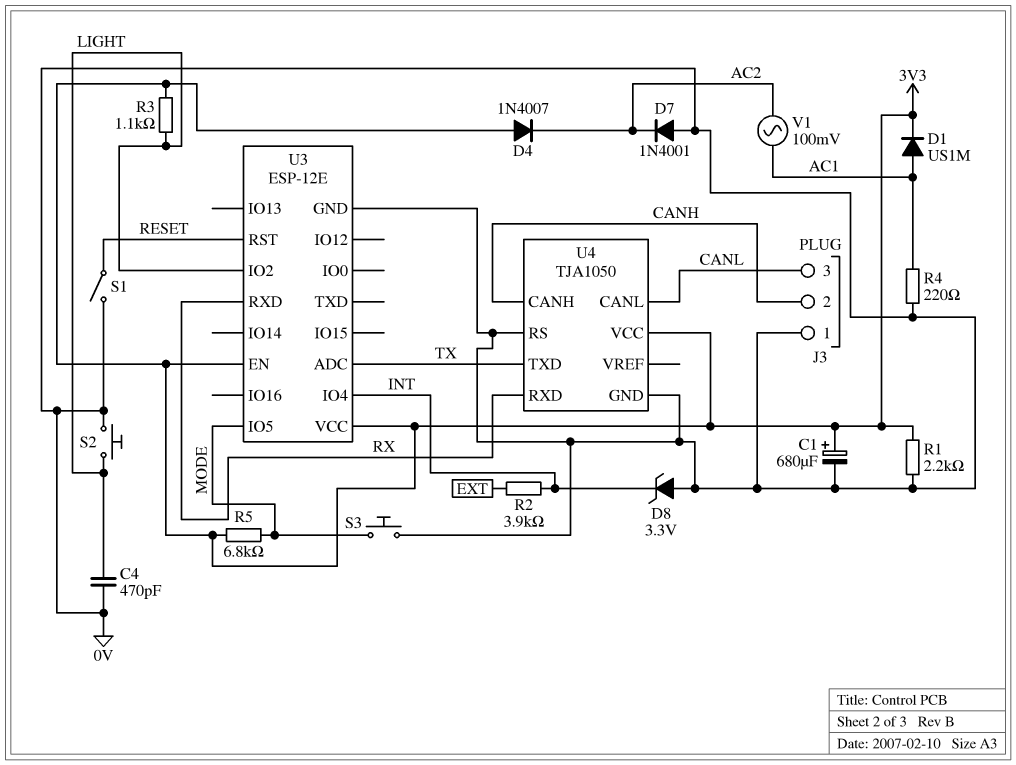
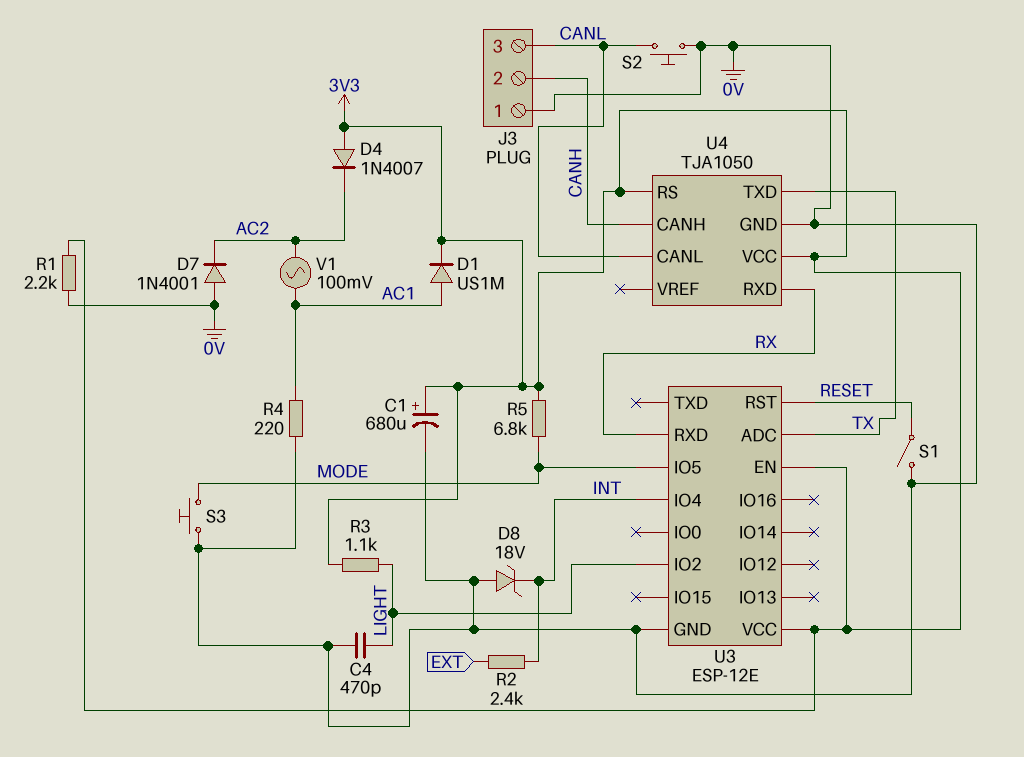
D8: zener 3.3V (A 0V, K INT) -> zener 18V (A 0V, K INT)
R2: 3.9k (EXT, INT) -> 2.4k (EXT, INT)
S2: button (0V, LIGHT) -> button (0V, CANL)
U4 pin RS: 0V -> 3V3

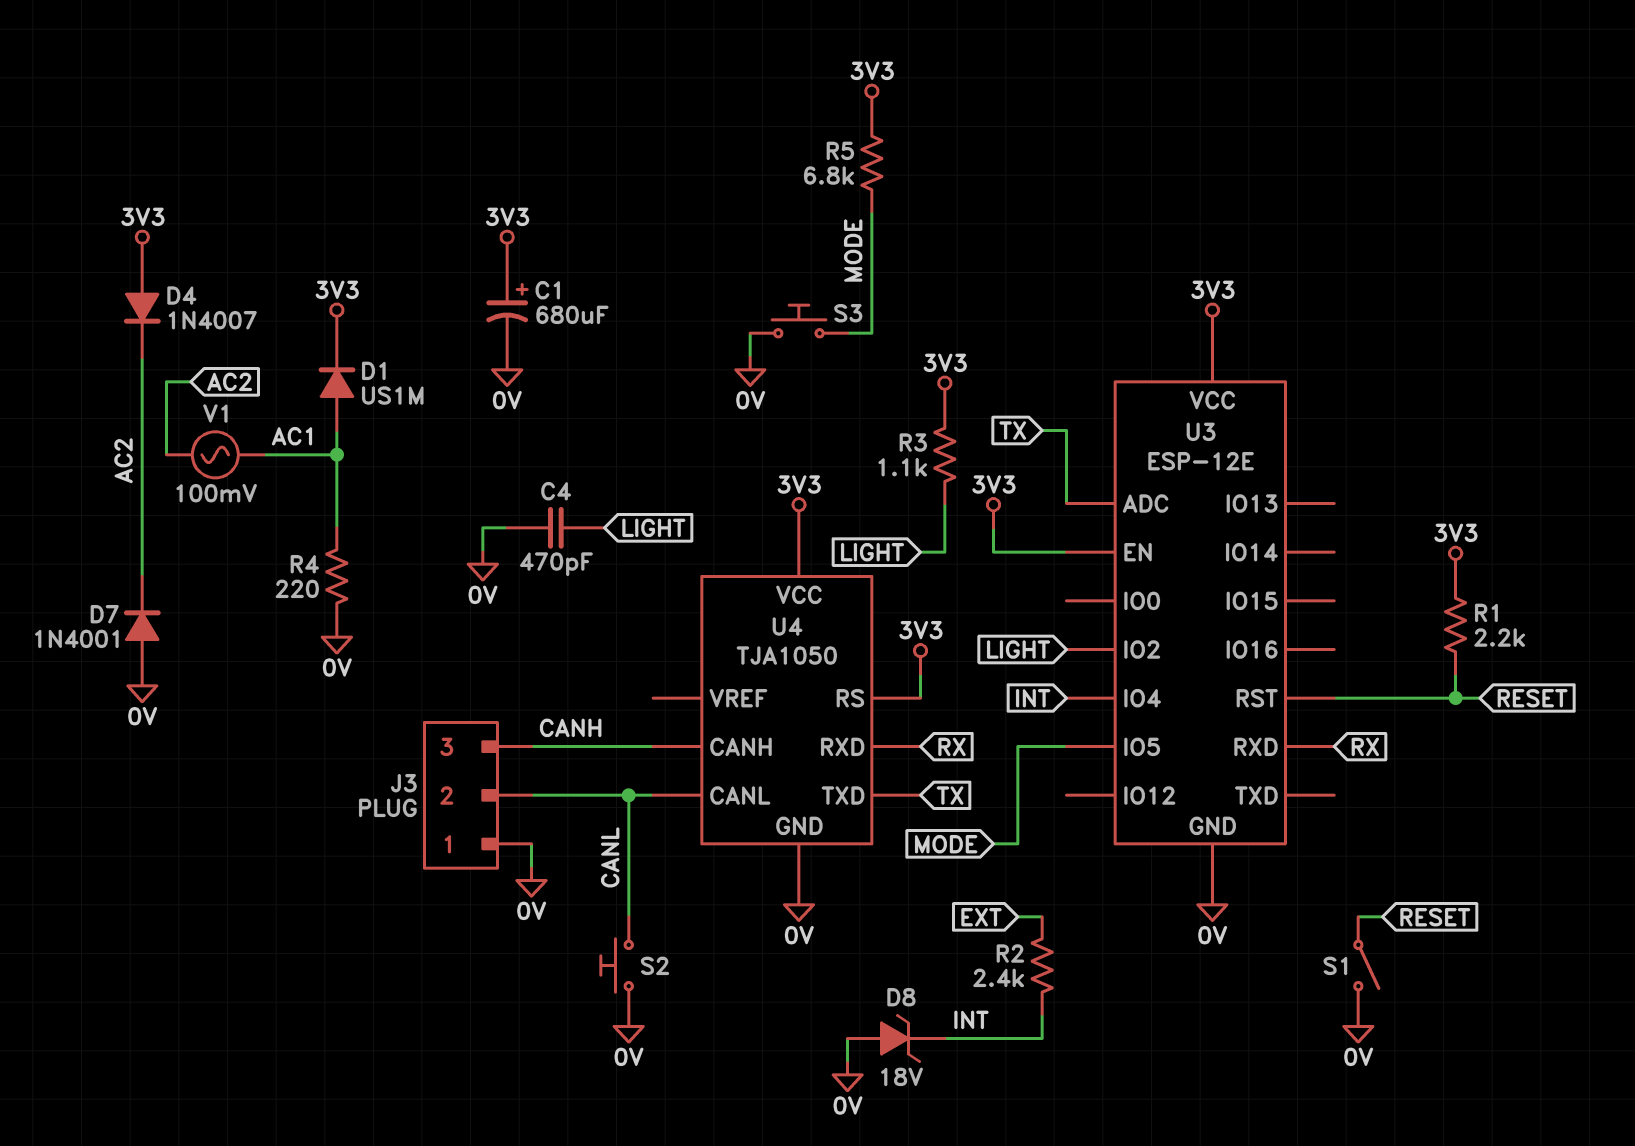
J3 pin 2: CANH -> CANL
J3 pin 3: CANL -> CANH
R1: 2.2k (0V, 3V3) -> 2.2k (3V3, RESET)

